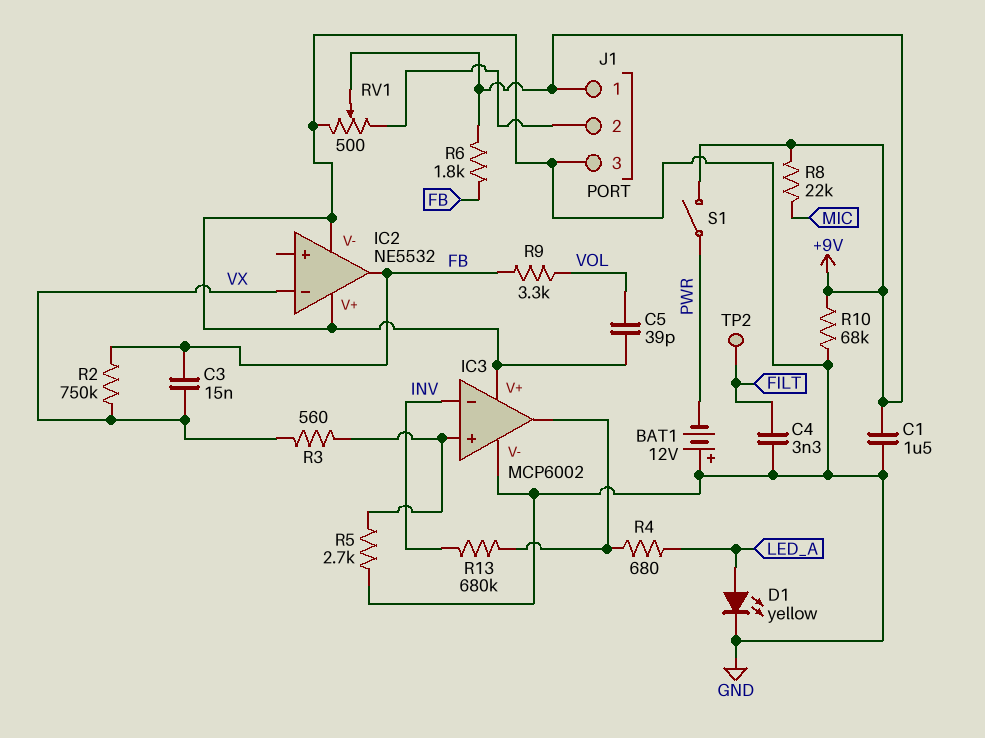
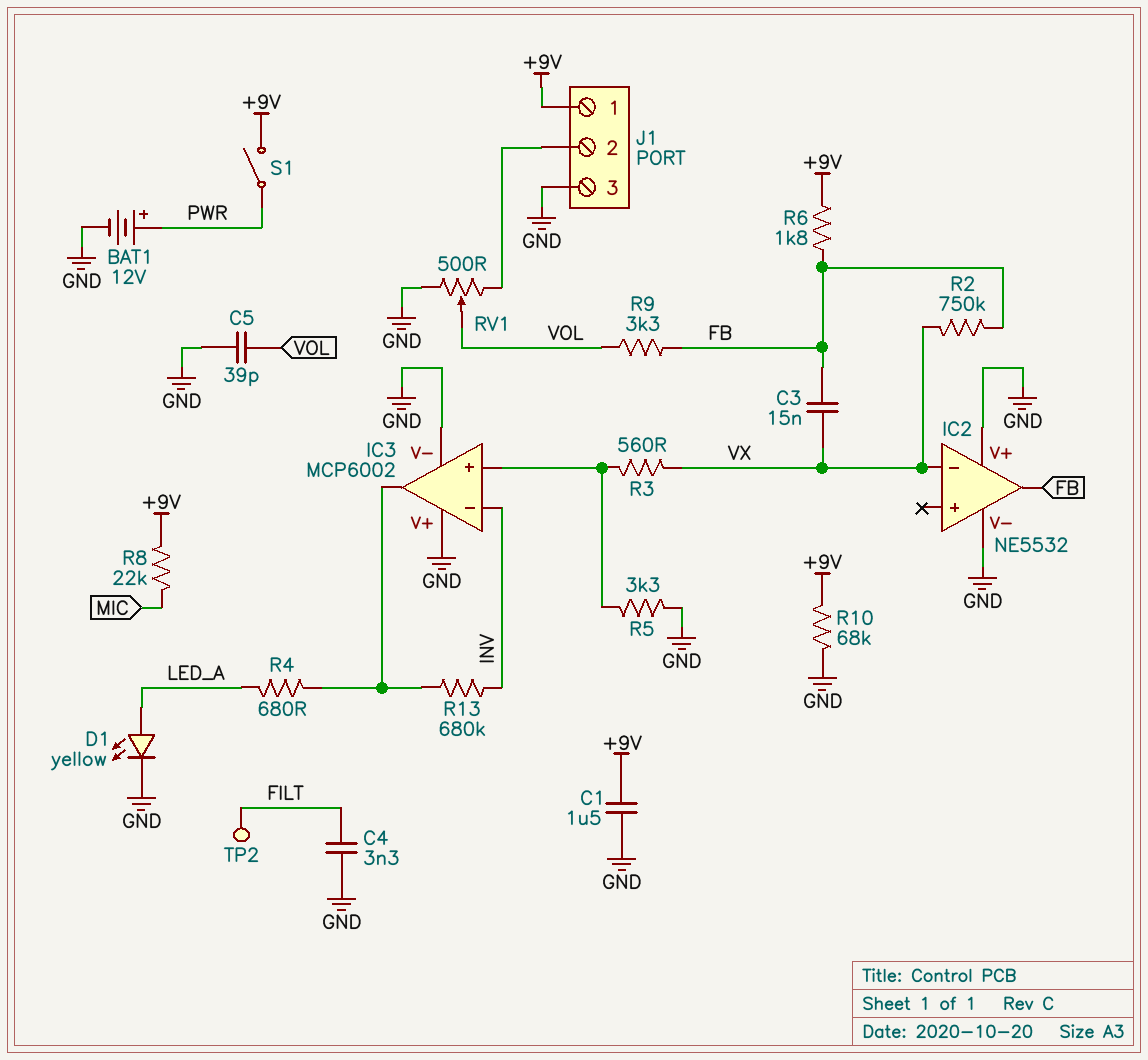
BAT1: 12V (plus GND, minus PWR) -> 12V (plus PWR, minus GND)
R5: 2.7k (GND, IC3/in+) -> 3.3k (GND, IC3/in+)
RV1: 500 (GND, J1/2, wiper +9V) -> 500 (GND, J1/2, wiper VOL)

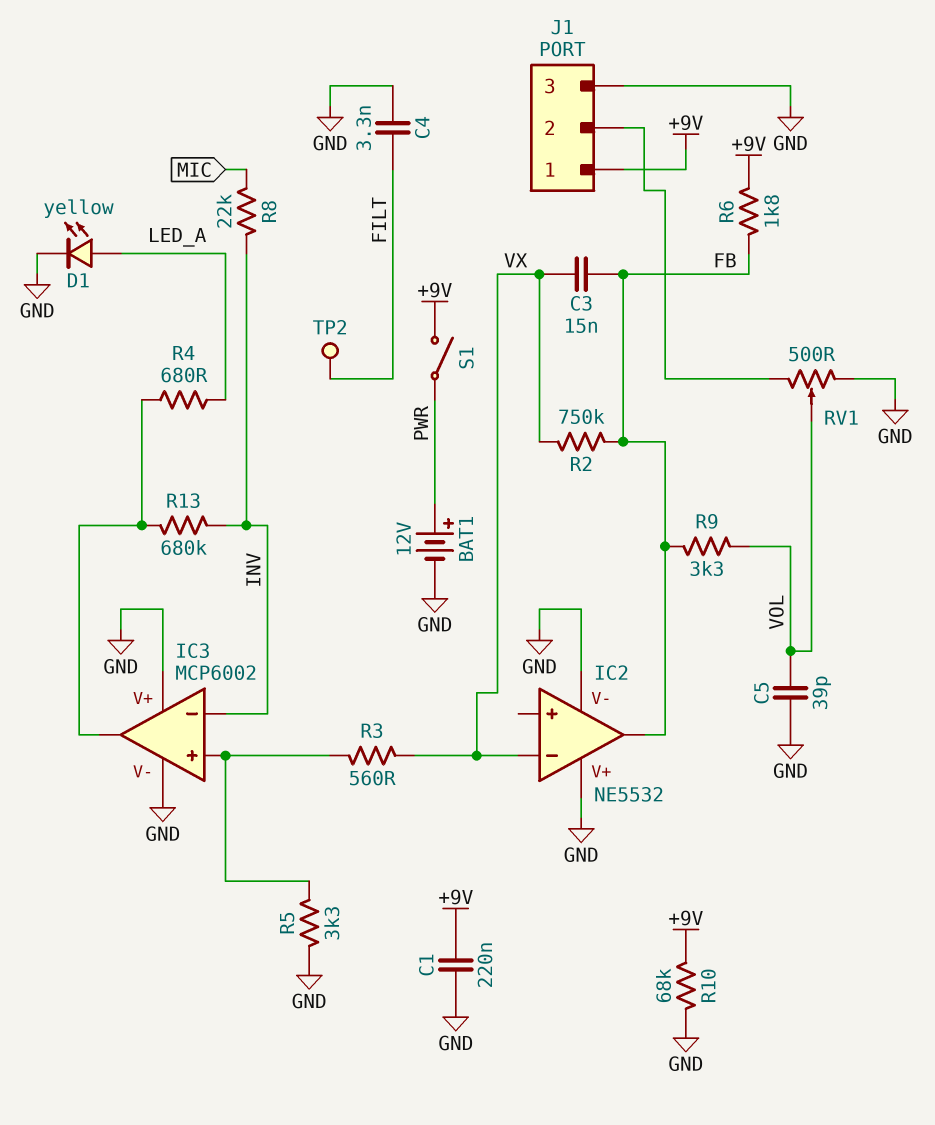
C1: 1.5uF (+9V, GND) -> 220nF (+9V, GND)
R8: 22k (+9V, MIC) -> 22k (INV, MIC)

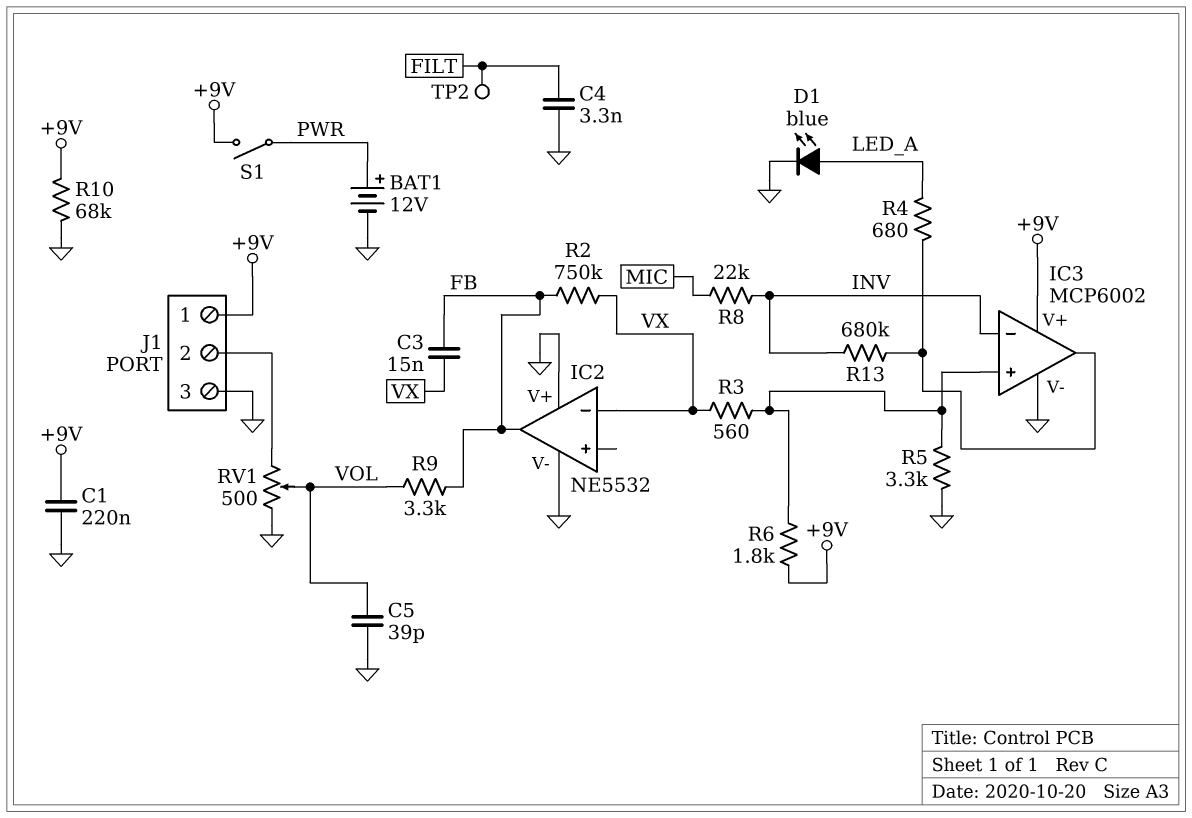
D1: LED yellow (A LED_A, K GND) -> LED blue (A LED_A, K GND)
IC3 pin V+: GND -> +9V
R6: 1.8k (+9V, FB) -> 1.8k (+9V, IC3/in+)

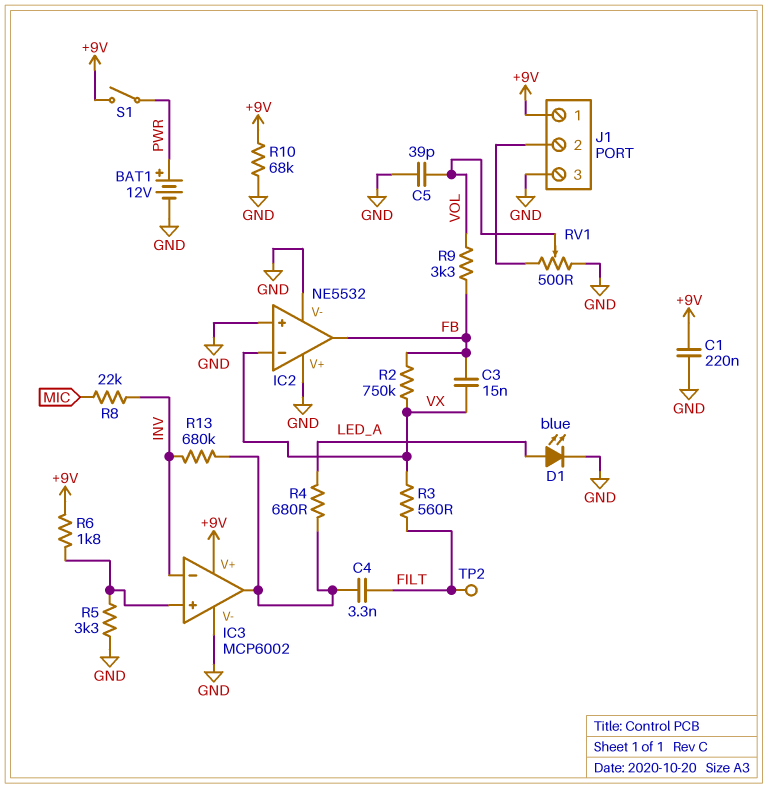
C4: 3.3nF (FILT, GND) -> 3.3nF (FILT, IC3/out)
IC2 pin in+: none -> GND
R3: 560 (IC3/in+, VX) -> 560 (FILT, VX)

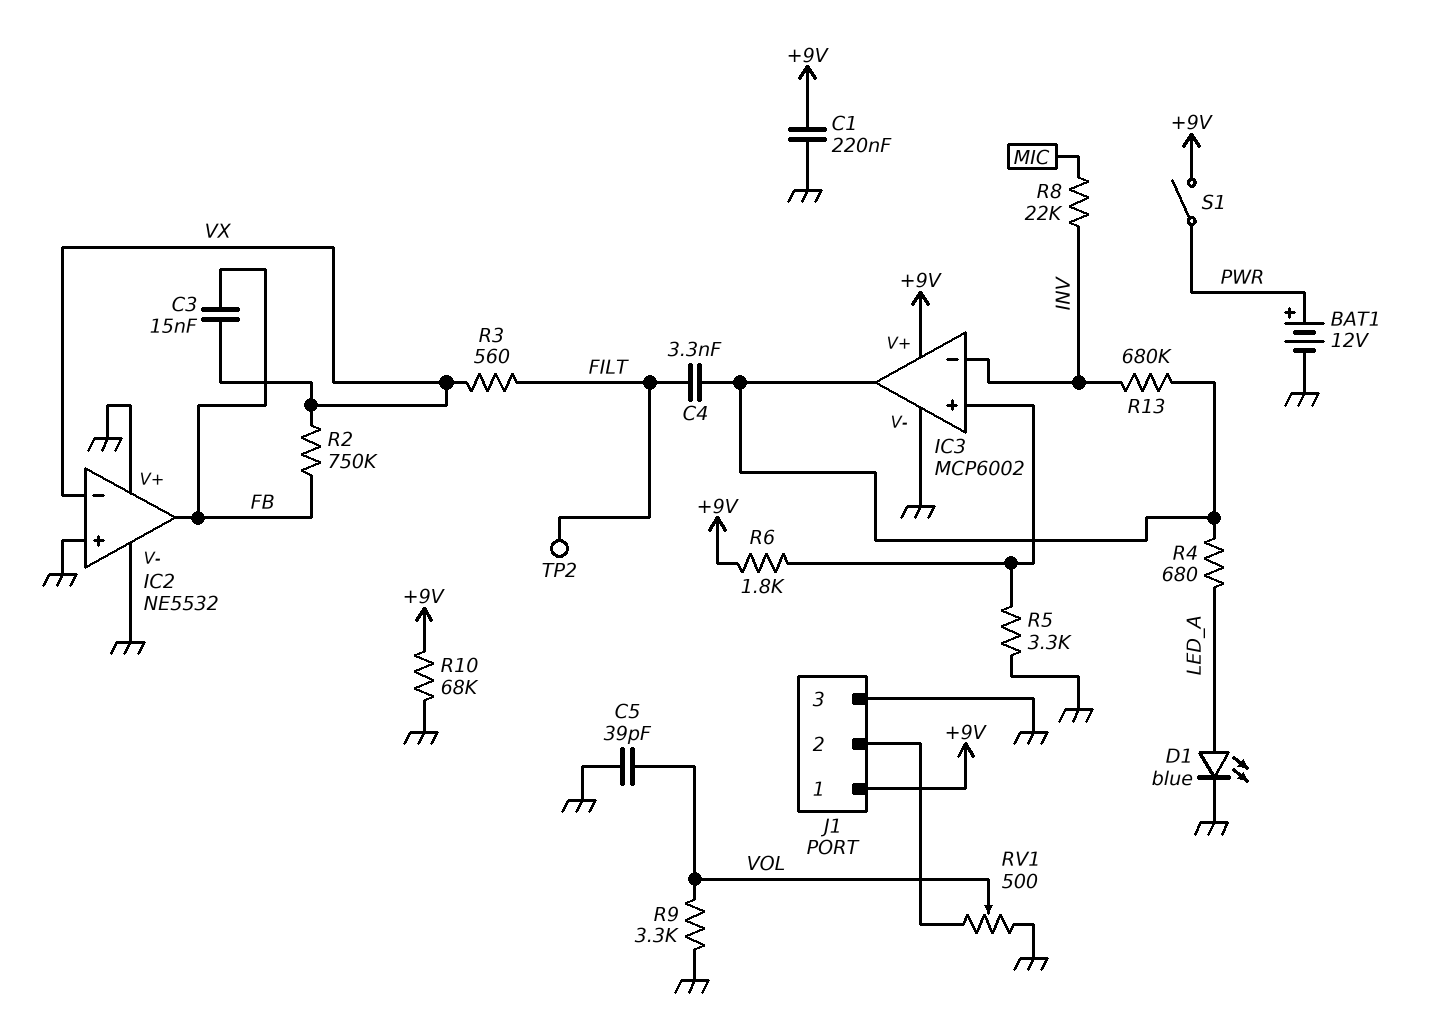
R9: 3.3k (FB, VOL) -> 3.3k (GND, VOL)

